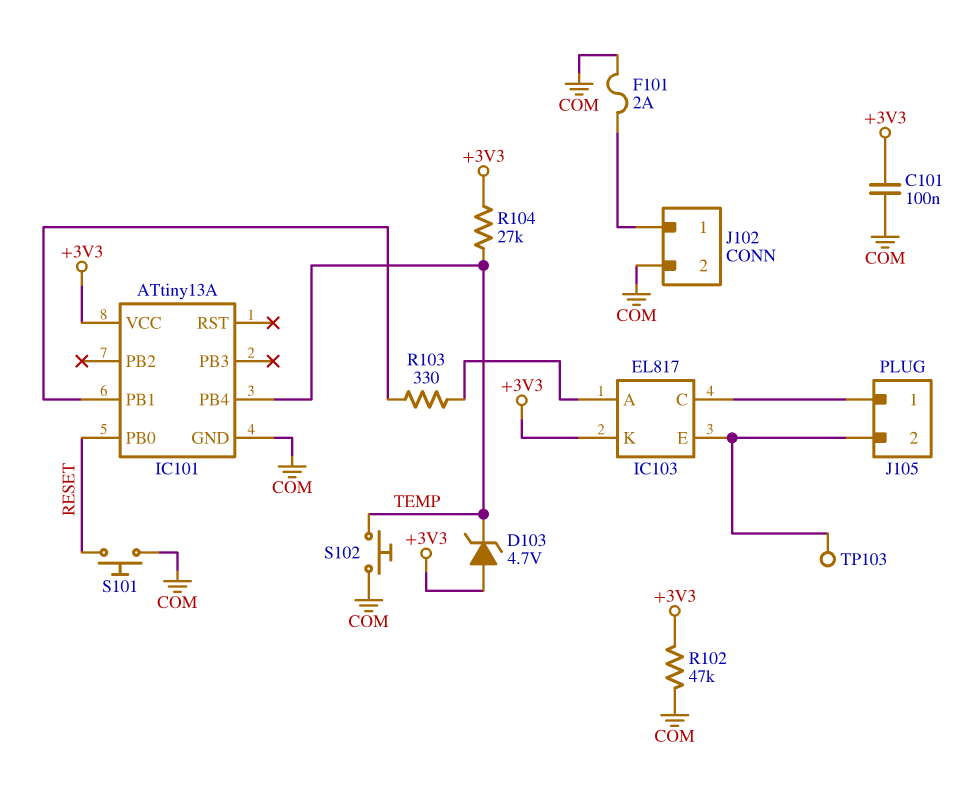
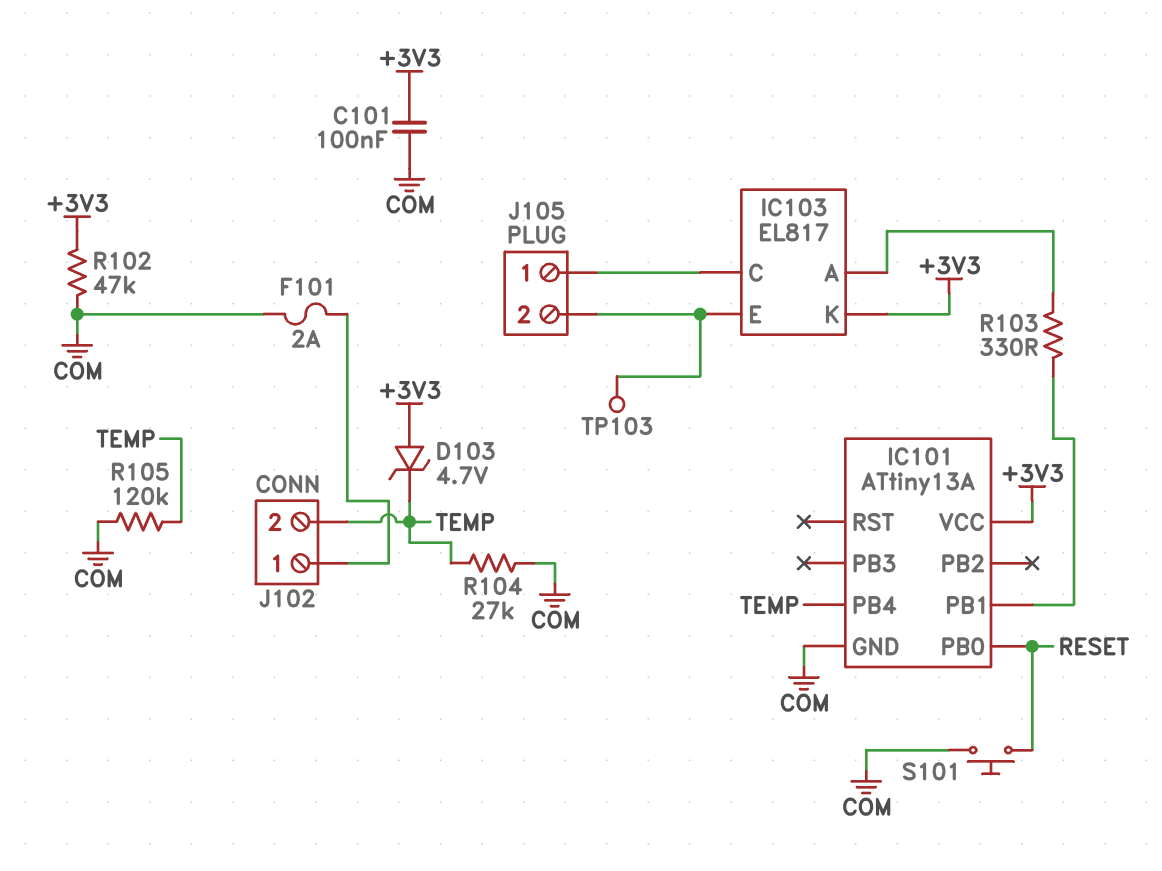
J102 pin 2: COM -> TEMP
R104: 27k (+3V3, TEMP) -> 27k (COM, TEMP)
R105: none -> 120k (COM, TEMP)
S102: button (COM, TEMP) -> none

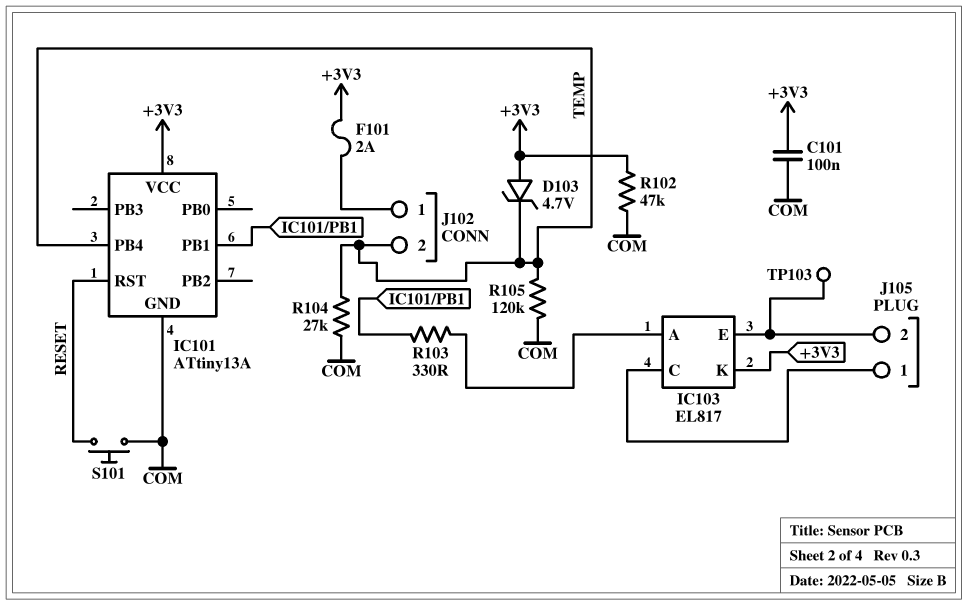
F101: 2A (COM, J102/1) -> 2A (+3V3, J102/1)
IC101 pin PB0: RESET -> none
IC101 pin RST: none -> RESET

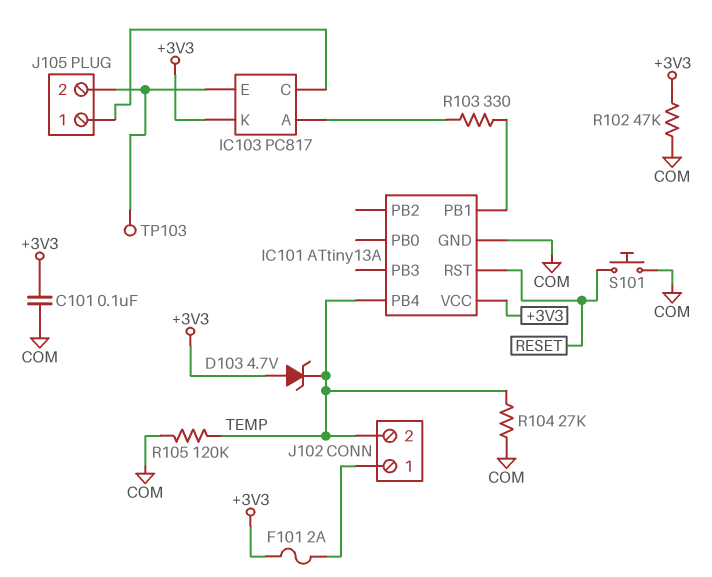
IC103: EL817 -> PC817

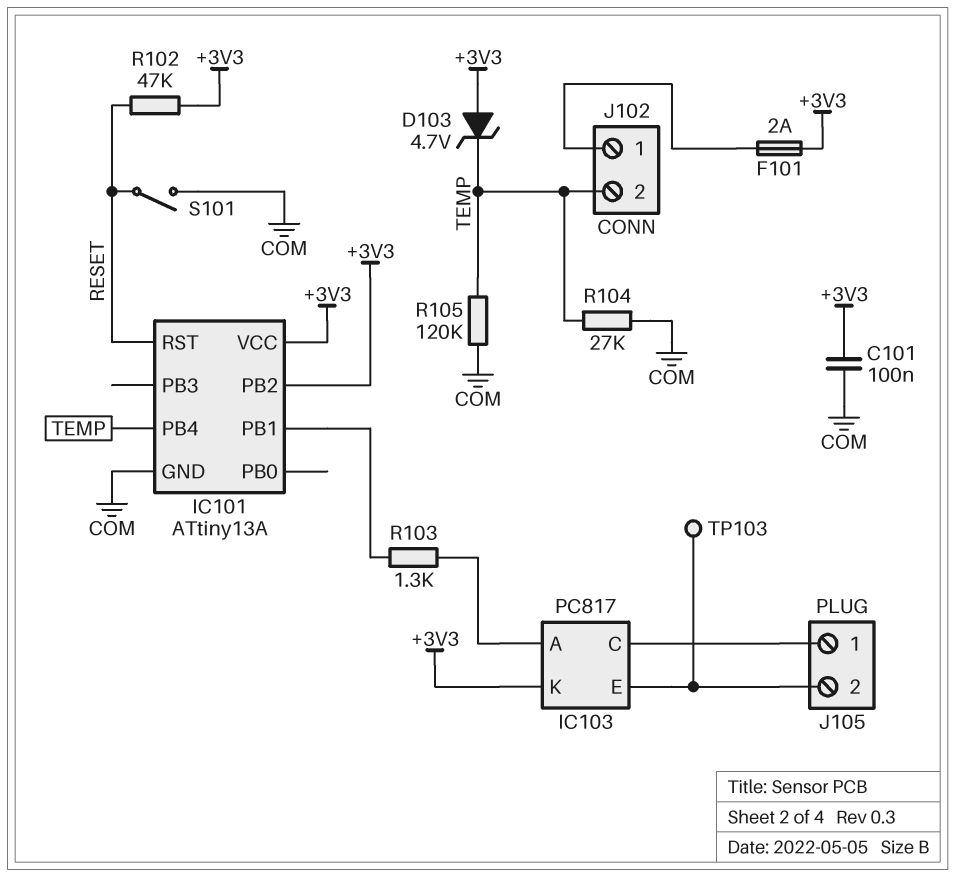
IC101 pin PB2: none -> +3V3
R102: 47k (+3V3, COM) -> 47k (+3V3, RESET)
R103: 330 (IC101/PB1, IC103/A) -> 1.3k (IC101/PB1, IC103/A)
S101: button (COM, RESET) -> switch (COM, RESET)

